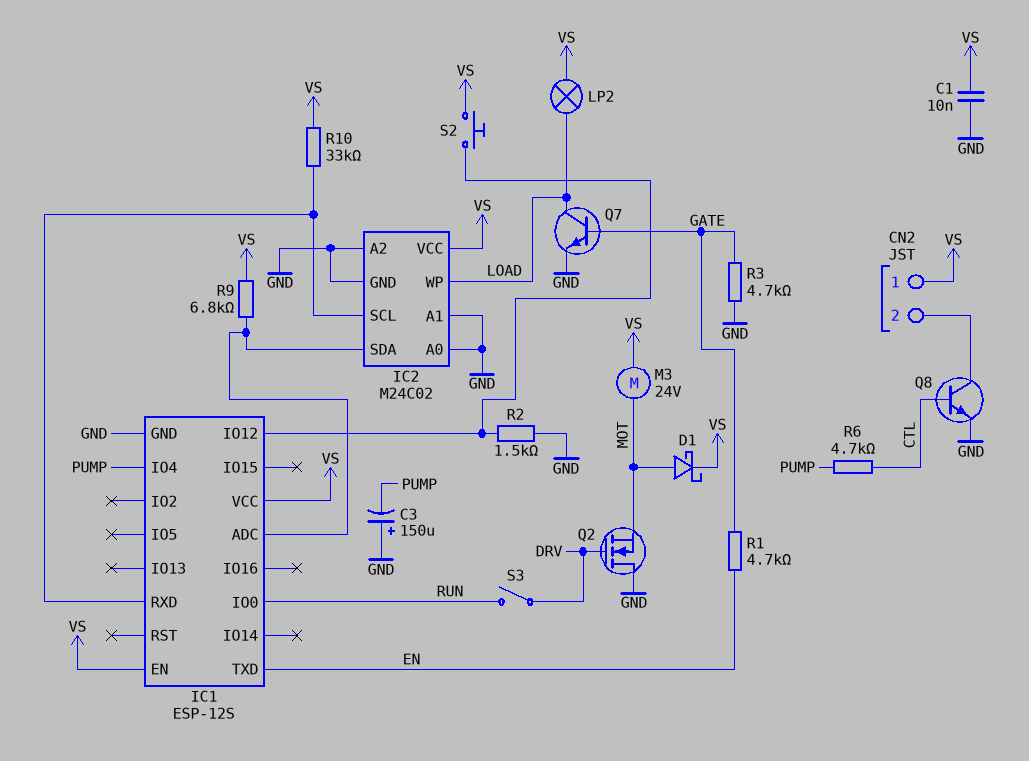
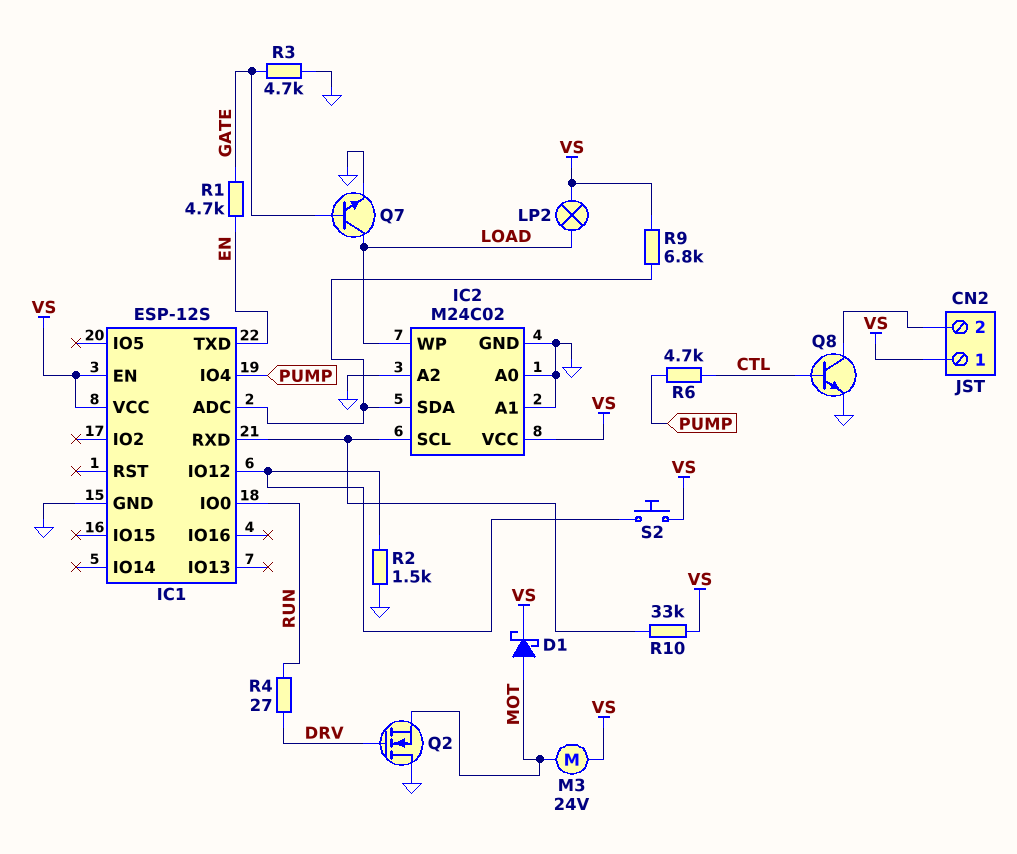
C1: 10nF (GND, VS) -> none
C3: 150uF (plus GND, minus PUMP) -> none
R4: none -> 27 (DRV, RUN)
S3: switch (DRV, RUN) -> none

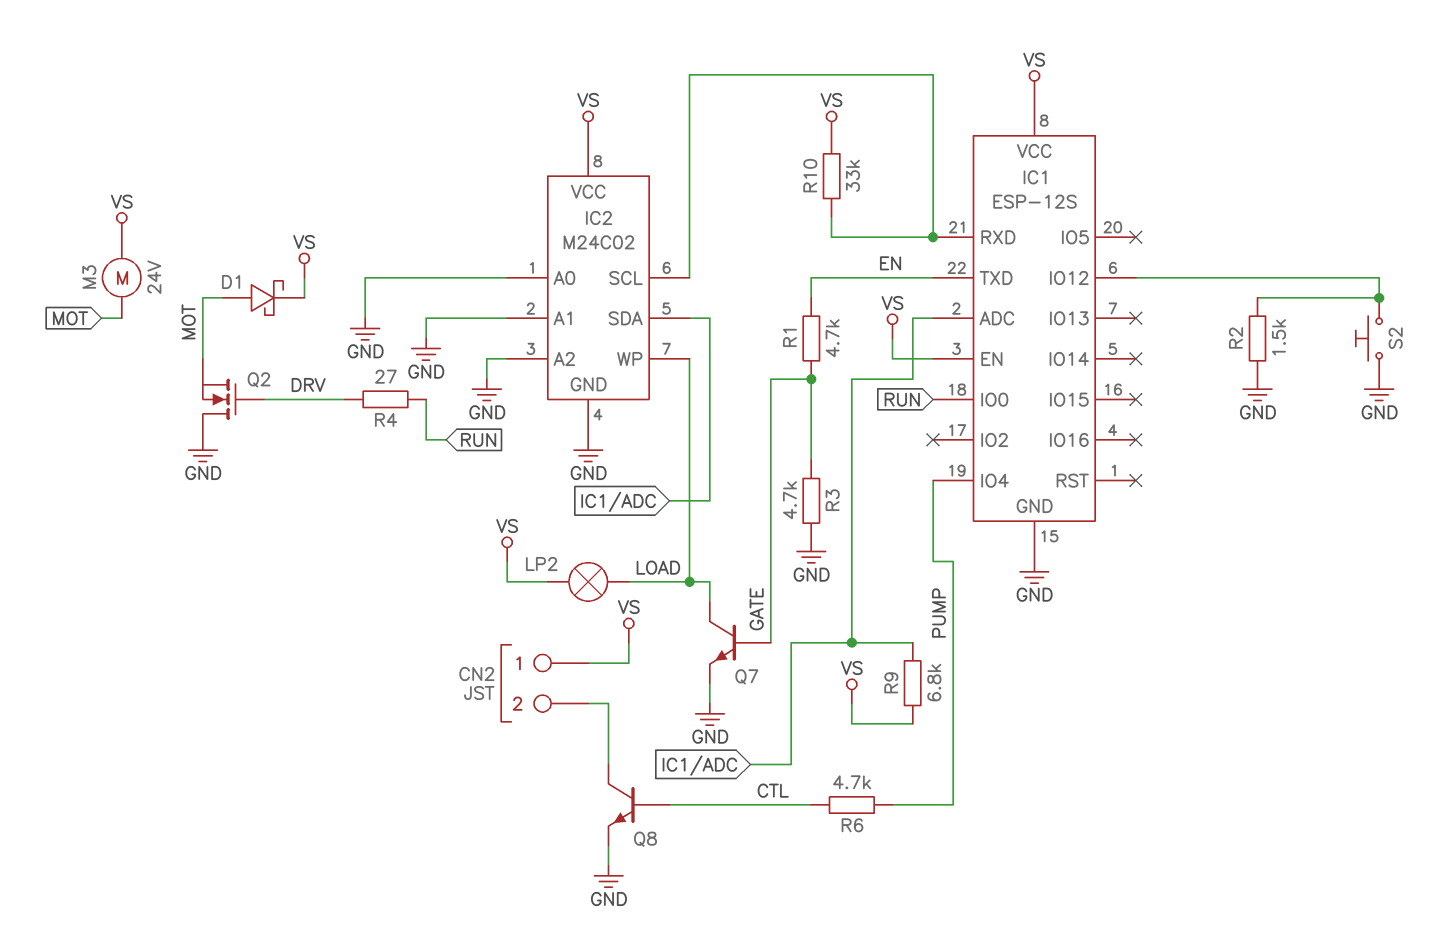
S2: button (IC1/IO12, VS) -> button (GND, IC1/IO12)

